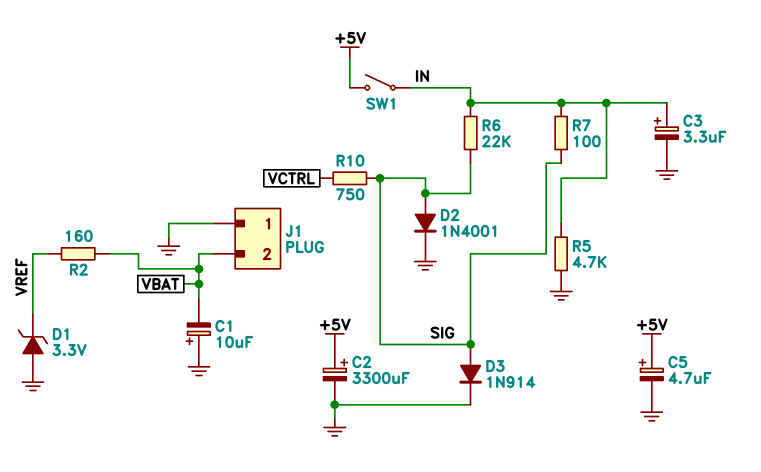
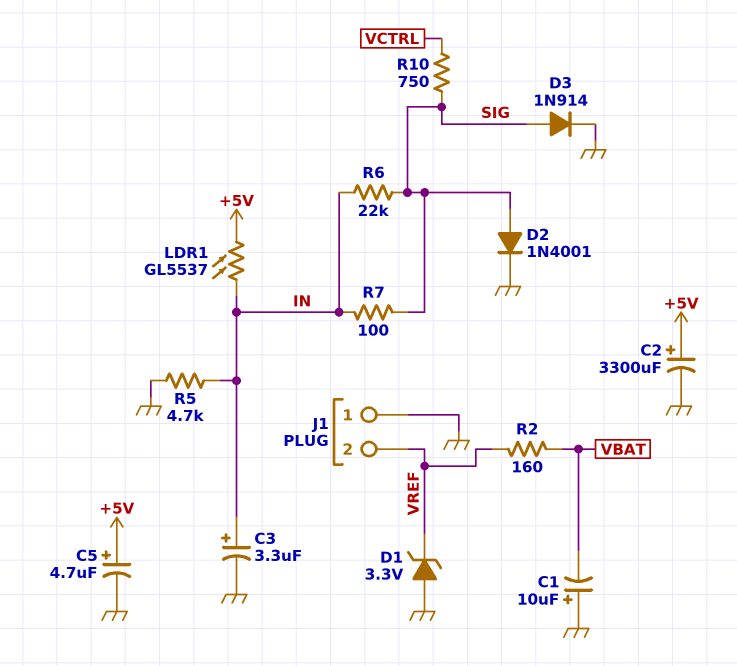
J1 pin 2: VBAT -> VREF
LDR1: none -> GL5537 (+5V, IN)
SW1: switch (+5V, IN) -> none

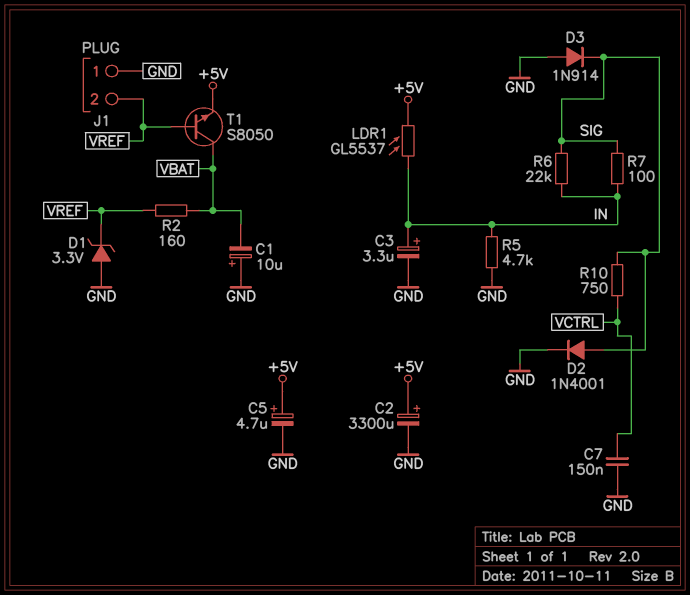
C7: none -> 150nF (GND, VCTRL)
D3: diode 1N914 (A SIG, K GND) -> diode 1N914 (A GND, K SIG)
T1: none -> NPN S8050 (B VREF, C VBAT, E +5V)

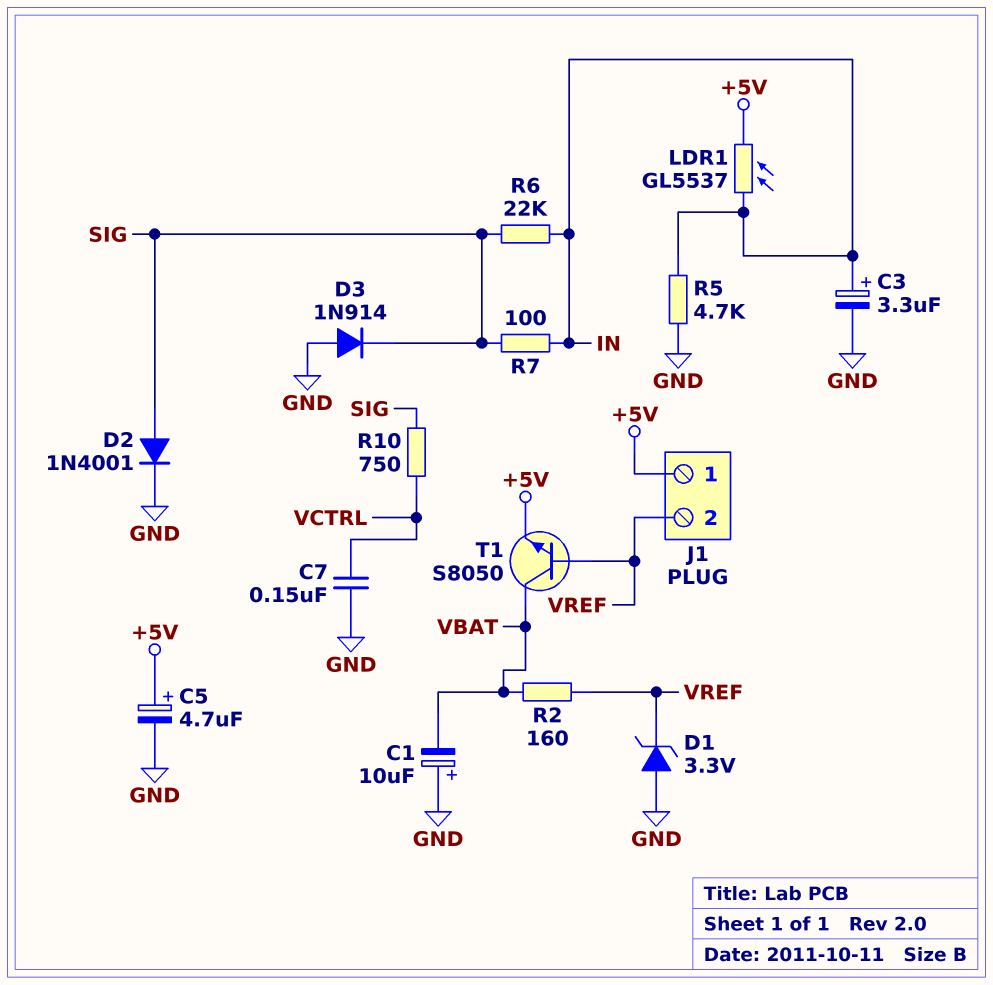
C2: 3300uF (plus +5V, minus GND) -> none
J1 pin 1: GND -> +5V

